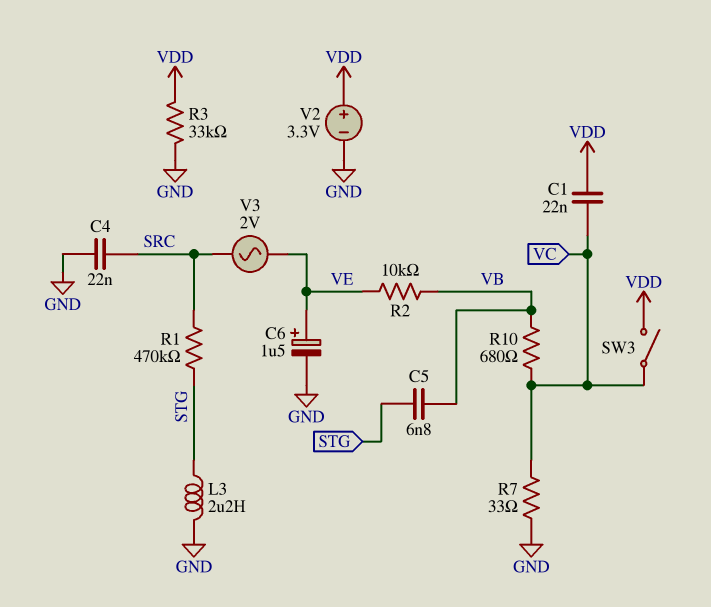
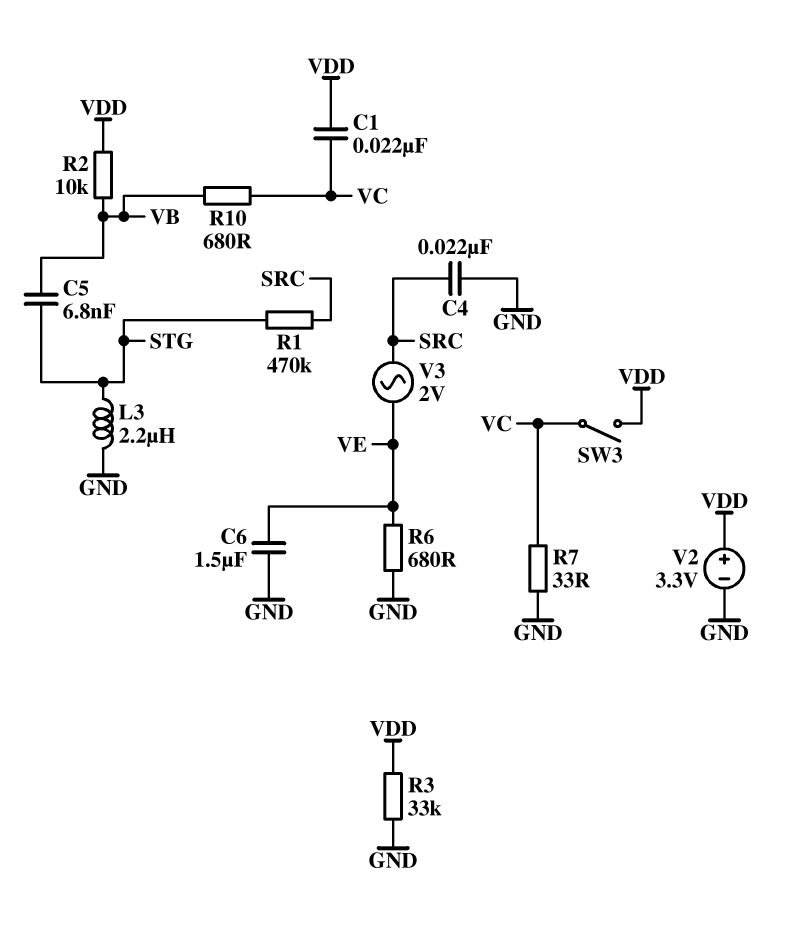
C6: 1.5uF (plus VE, minus GND) -> 1.5uF (GND, VE)
R2: 10k (VB, VE) -> 10k (VB, VDD)
R6: none -> 680 (GND, VE)

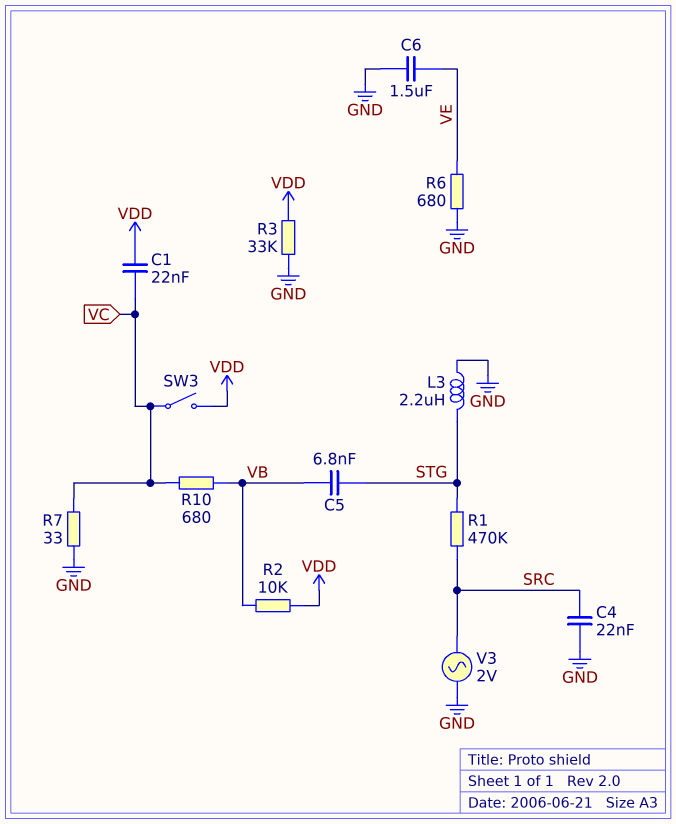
V2: 3.3V (plus VDD, minus GND) -> none
V3: AC 2V (SRC, VE) -> AC 2V (GND, SRC)

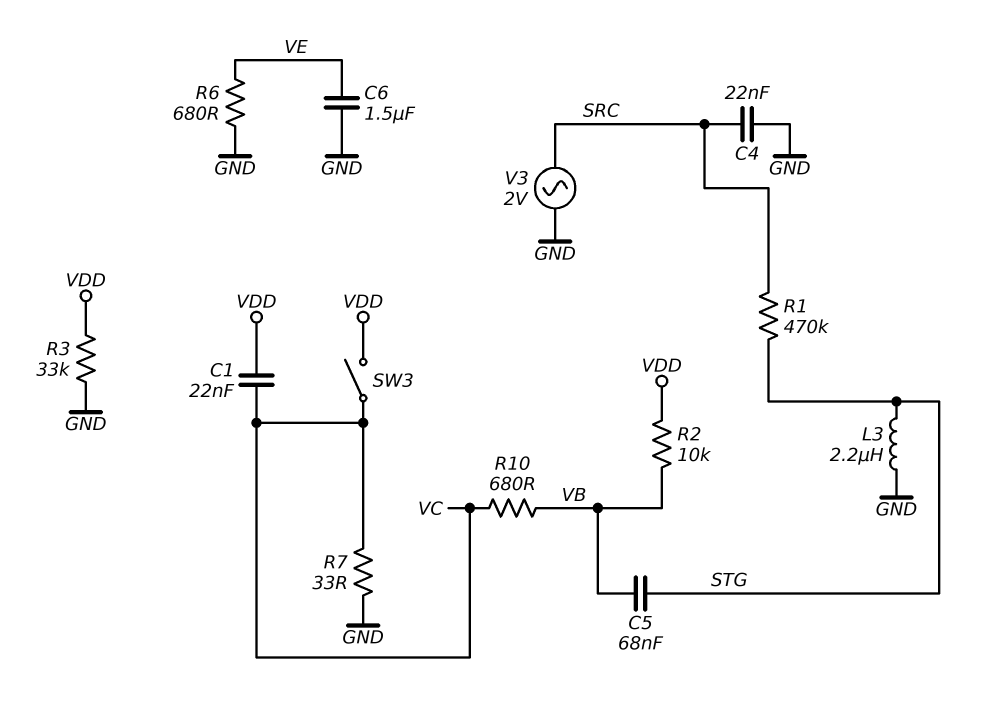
C5: 6.8nF (STG, VB) -> 68nF (STG, VB)

